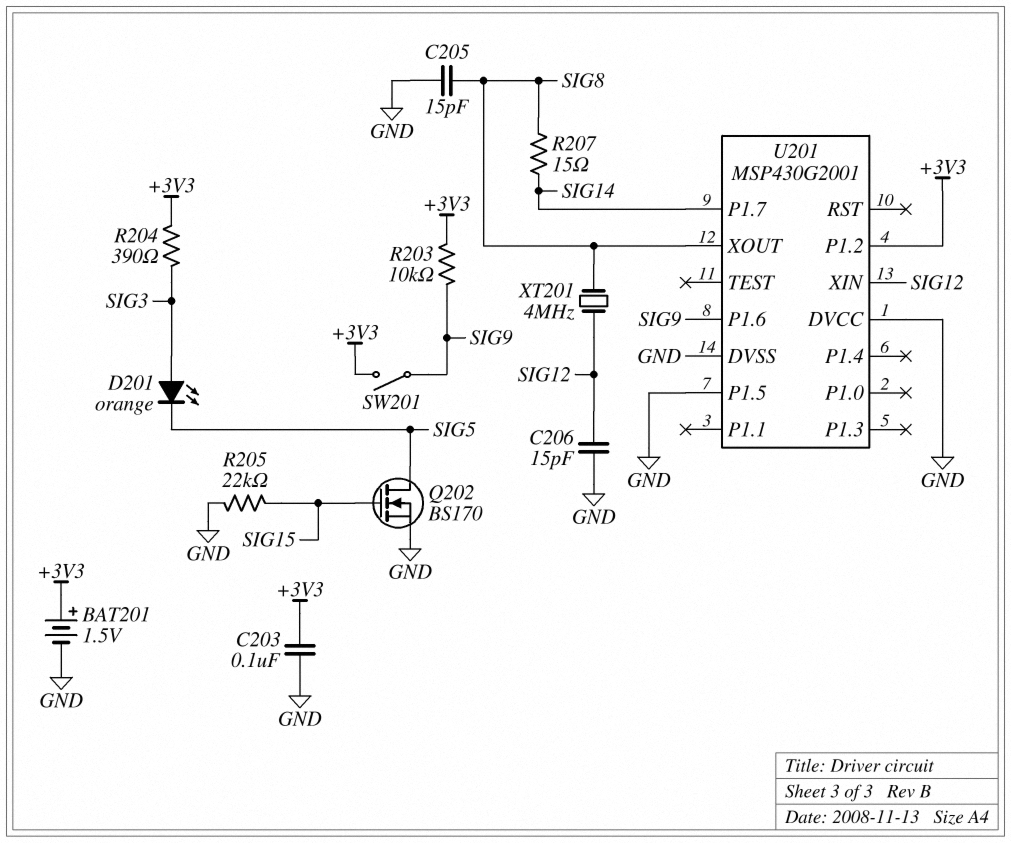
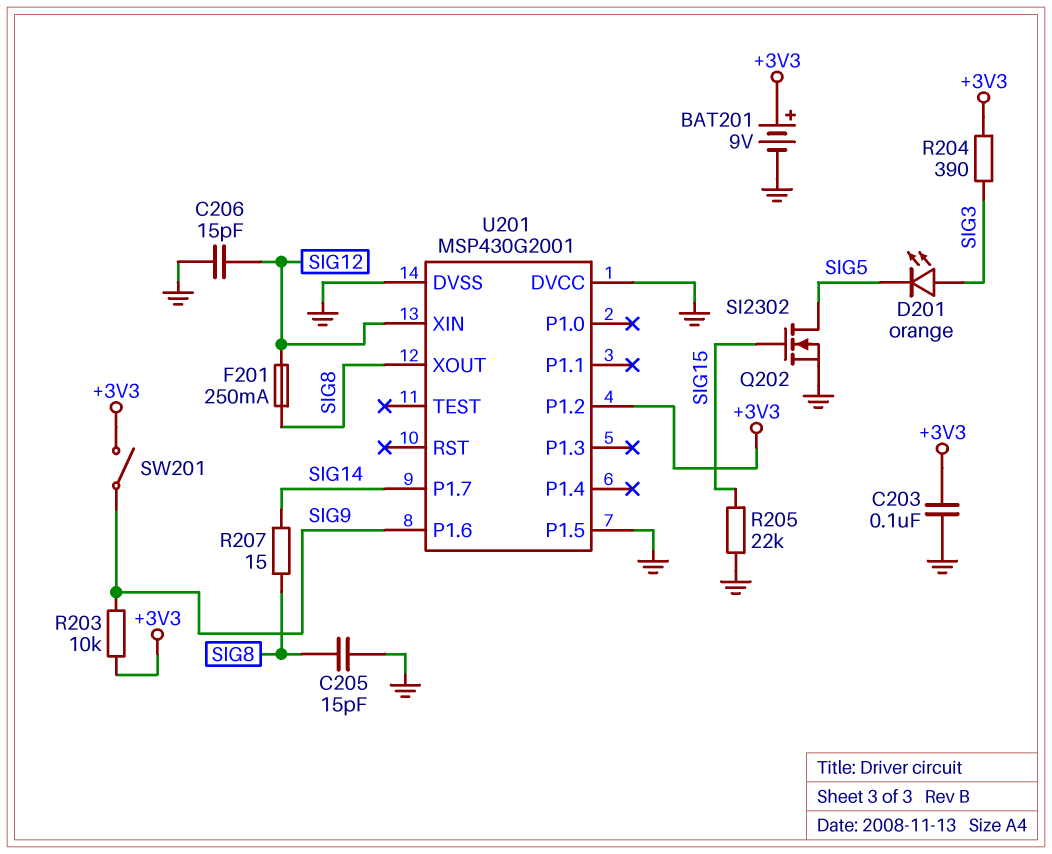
BAT201: 1.5V (plus +3V3, minus GND) -> 9V (plus +3V3, minus GND)
F201: none -> 250mA (SIG8, SIG12)
Q202: NMOS BS170 (G SIG15, D SIG5, S GND) -> NMOS SI2302 (G SIG15, D SIG5, S GND)
XT201: 4MHz (SIG8, SIG12) -> none

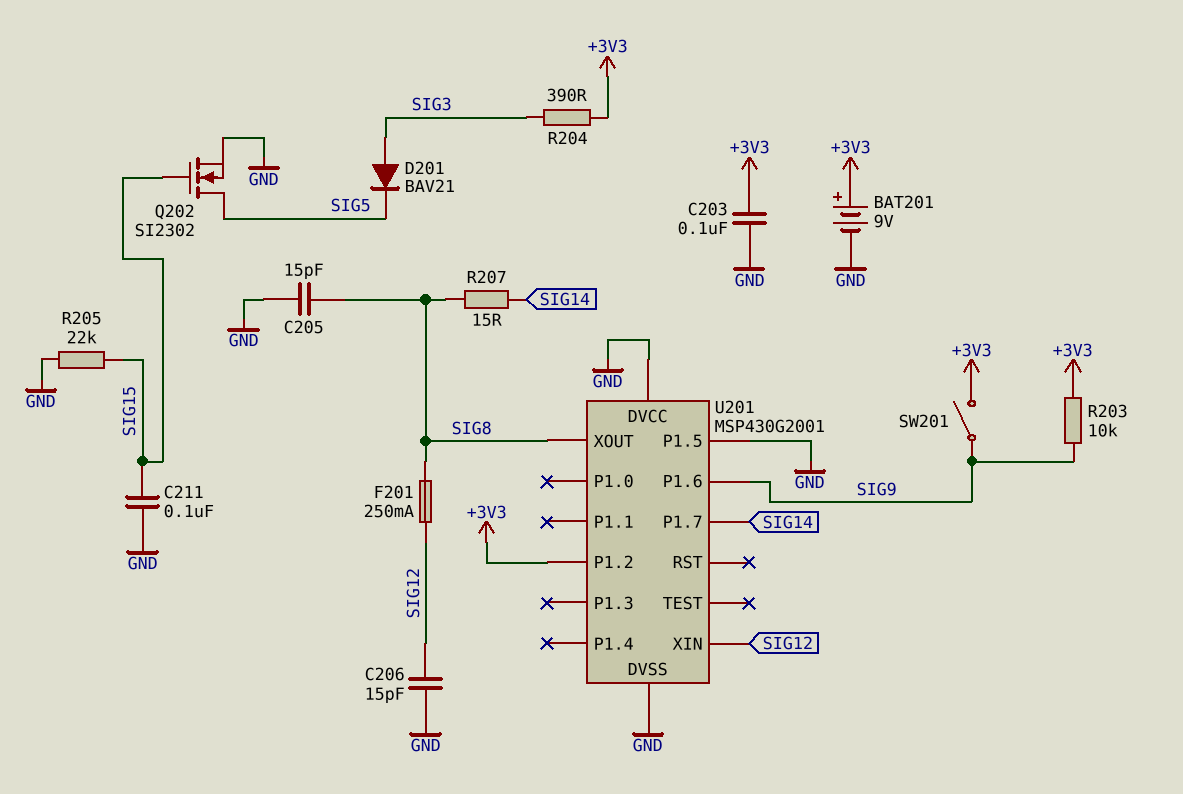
C211: none -> 100nF (GND, SIG15)
D201: LED orange (A SIG3, K SIG5) -> diode BAV21 (A SIG3, K SIG5)

